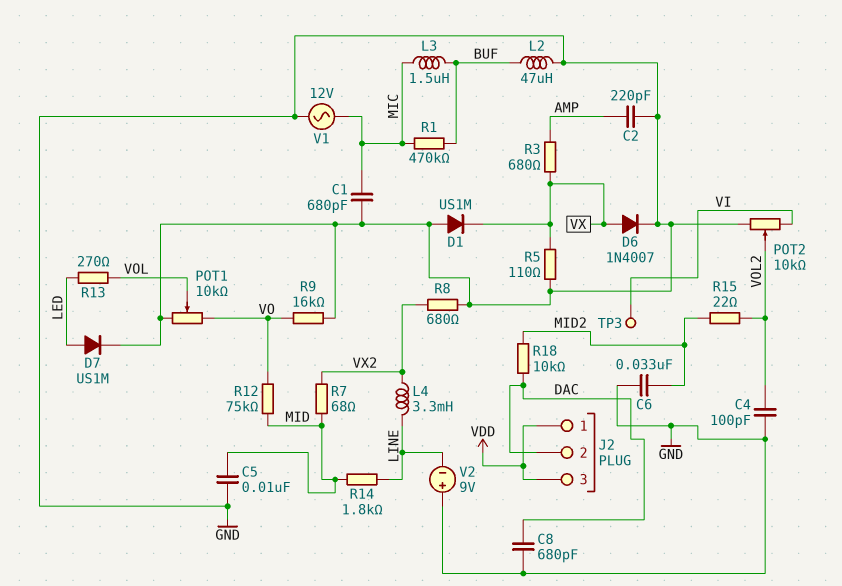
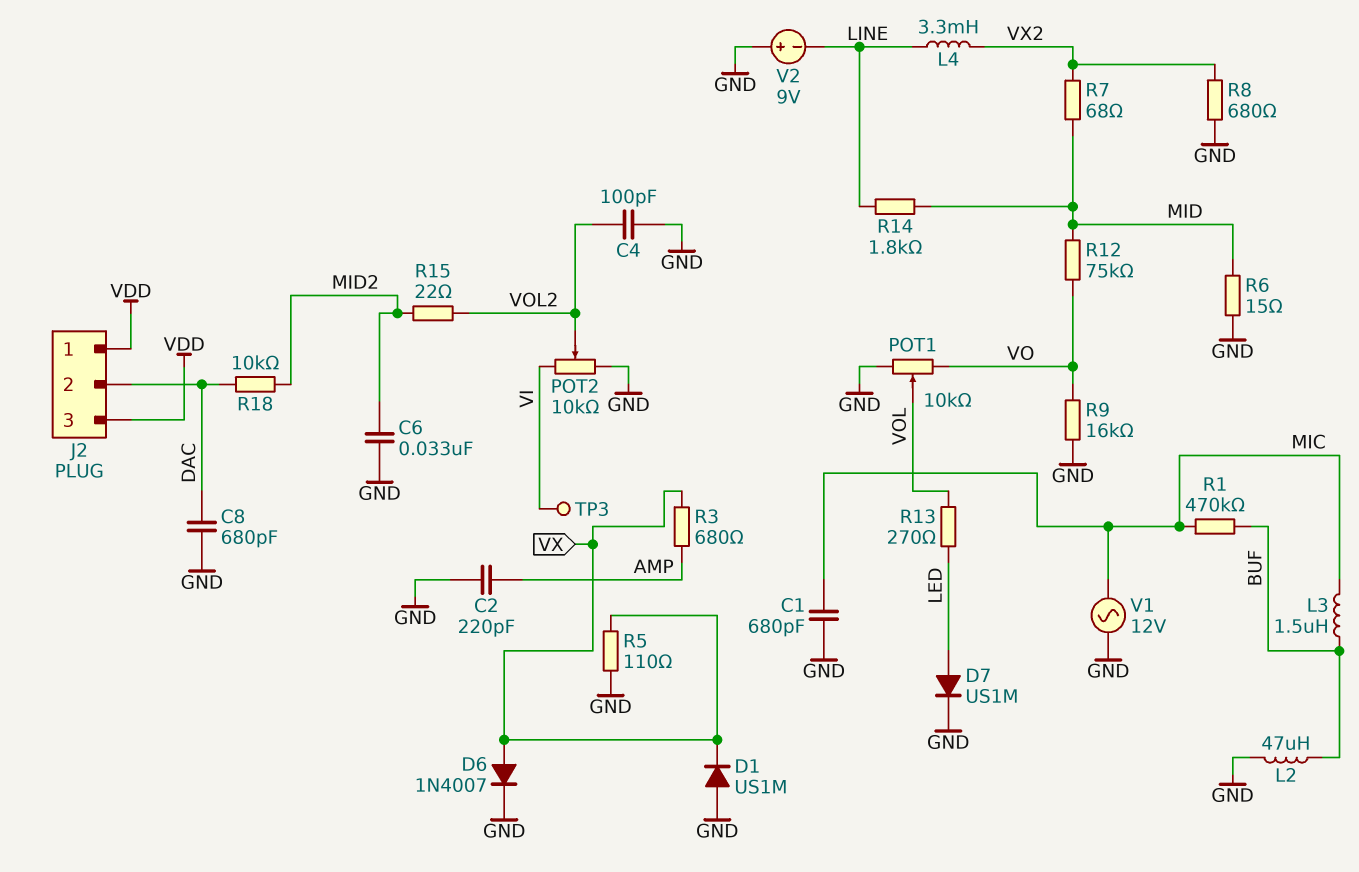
C5: 10nF (GND, MID) -> none
R6: none -> 15 (GND, MID)

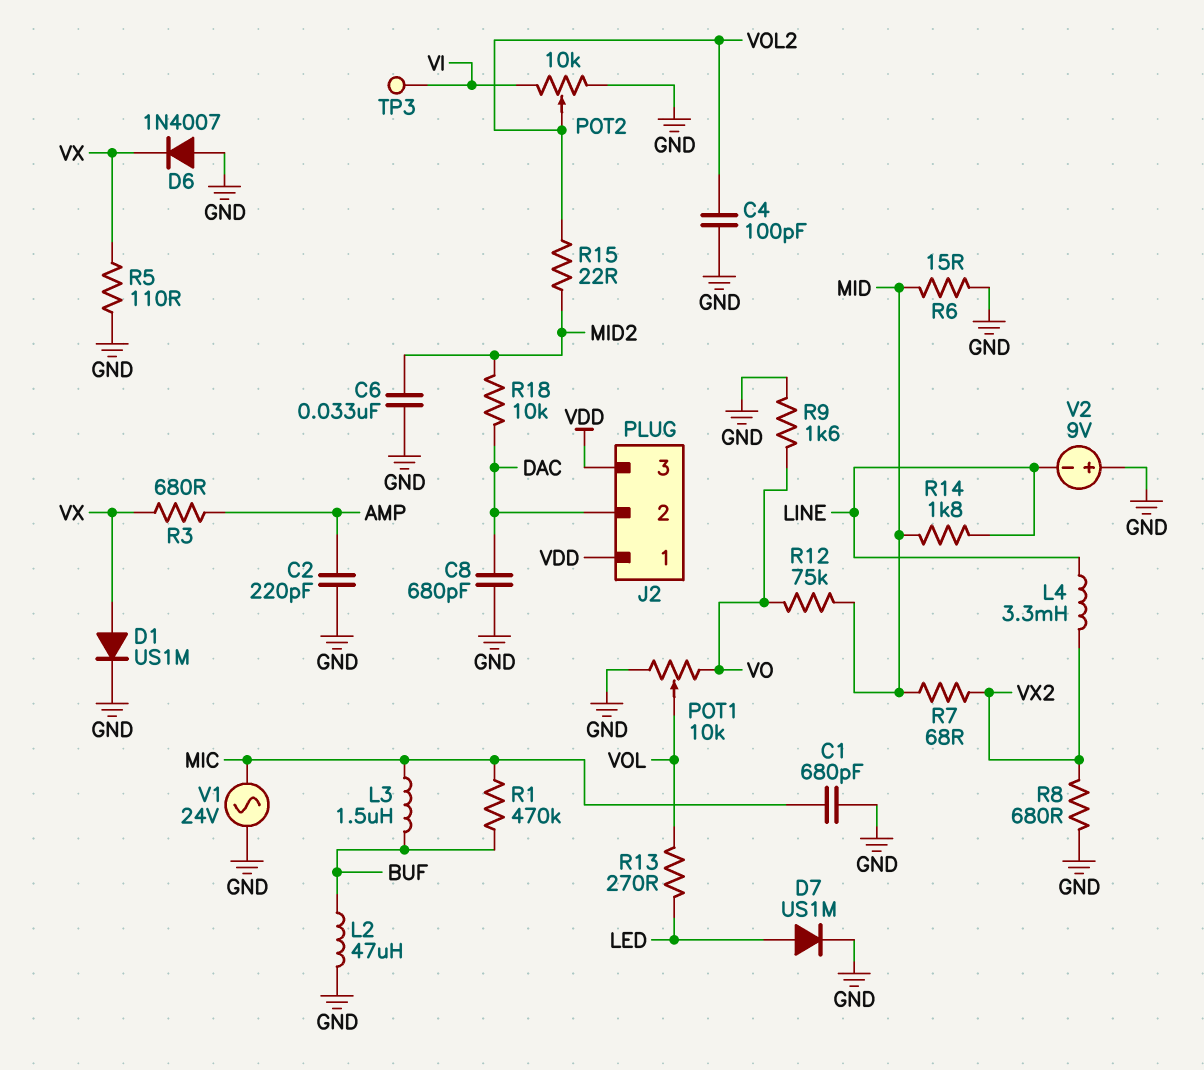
D1: diode US1M (A GND, K VX) -> diode US1M (A VX, K GND)
D6: diode 1N4007 (A VX, K GND) -> diode 1N4007 (A GND, K VX)
R9: 16k (GND, VO) -> 1.6k (GND, VO)
V1: AC 12V (GND, MIC) -> AC 24V (GND, MIC)

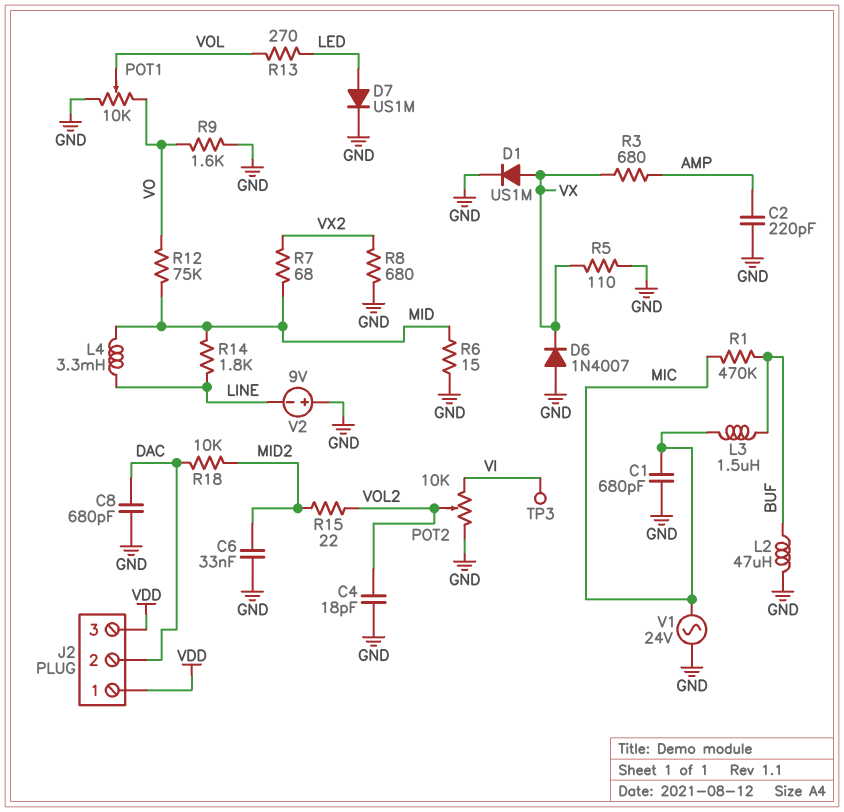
C4: 100pF (GND, VOL2) -> 18pF (GND, VOL2)
L4: 3.3mH (LINE, VX2) -> 3.3mH (LINE, MID)

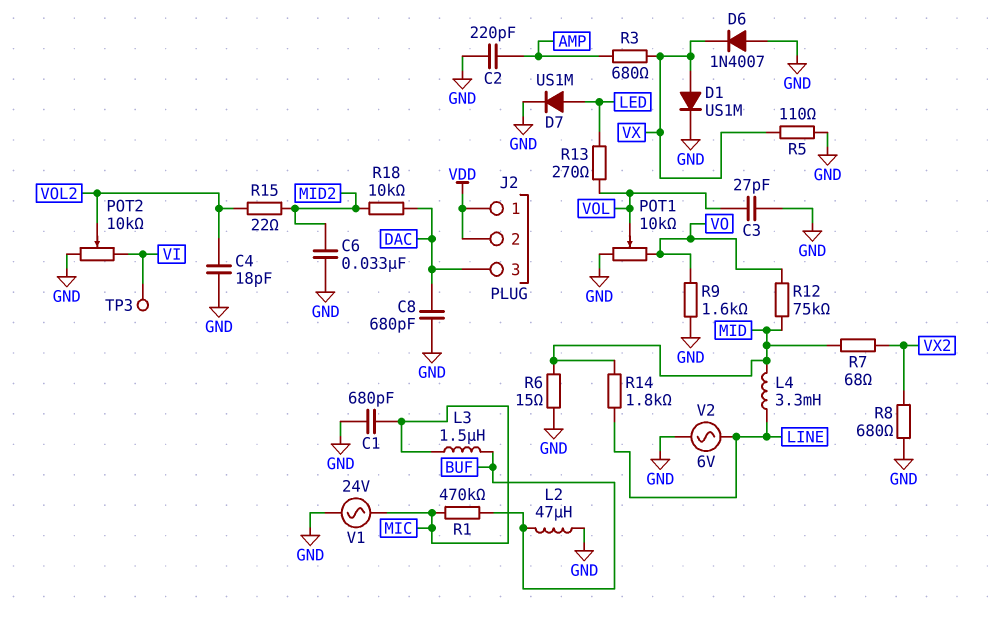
C3: none -> 27pF (GND, VOL)
J2 pin 2: DAC -> VDD
J2 pin 3: VDD -> DAC
V2: 9V (plus GND, minus LINE) -> AC 6V (GND, LINE)

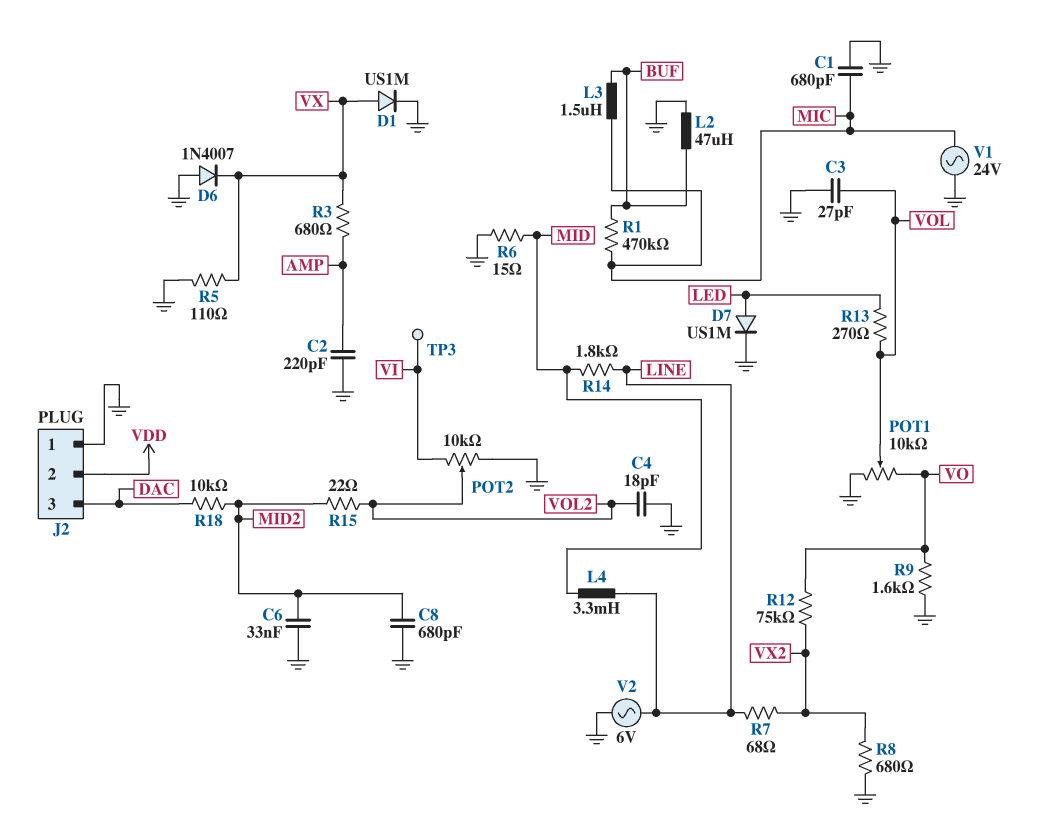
C8: 680pF (DAC, GND) -> 680pF (GND, MID2)
J2 pin 1: VDD -> GND
R7: 68 (MID, VX2) -> 68 (LINE, VX2)
R12: 75k (MID, VO) -> 75k (VO, VX2)

